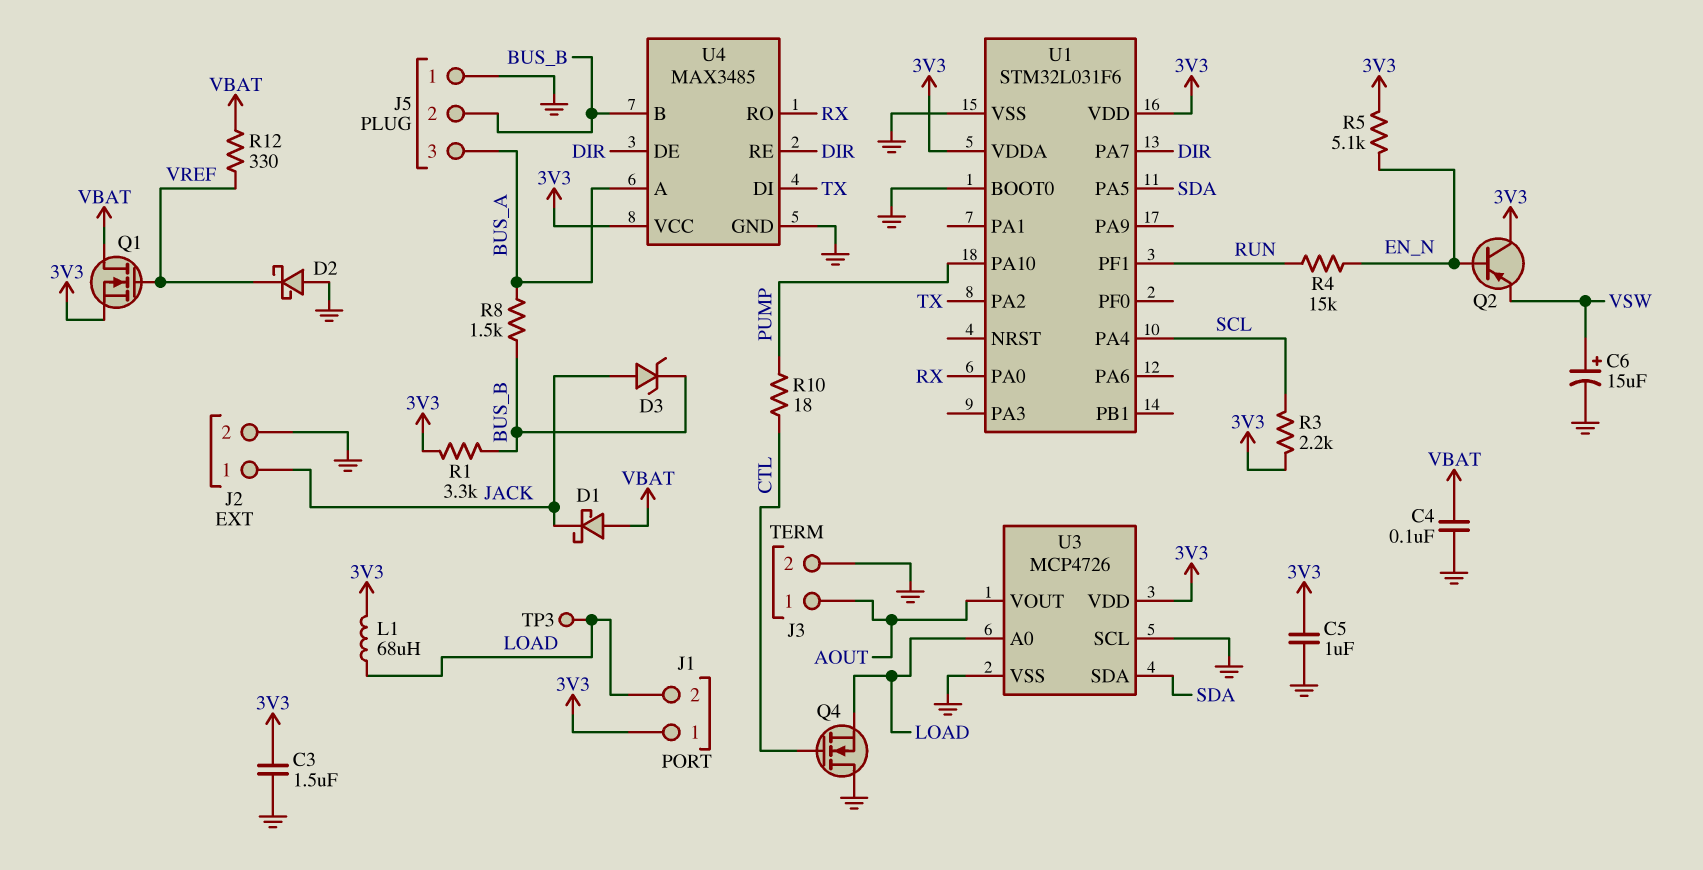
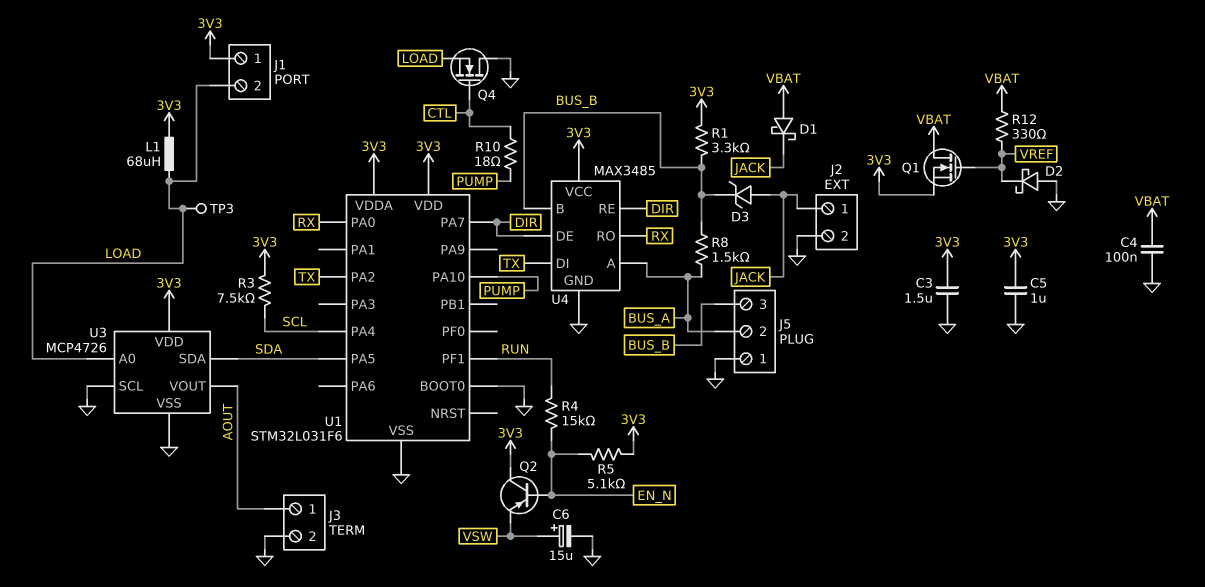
J5 pin 2: BUS_B -> BUS_A
J5 pin 3: BUS_A -> BUS_B
R3: 2.2k (3V3, SCL) -> 7.5k (3V3, SCL)

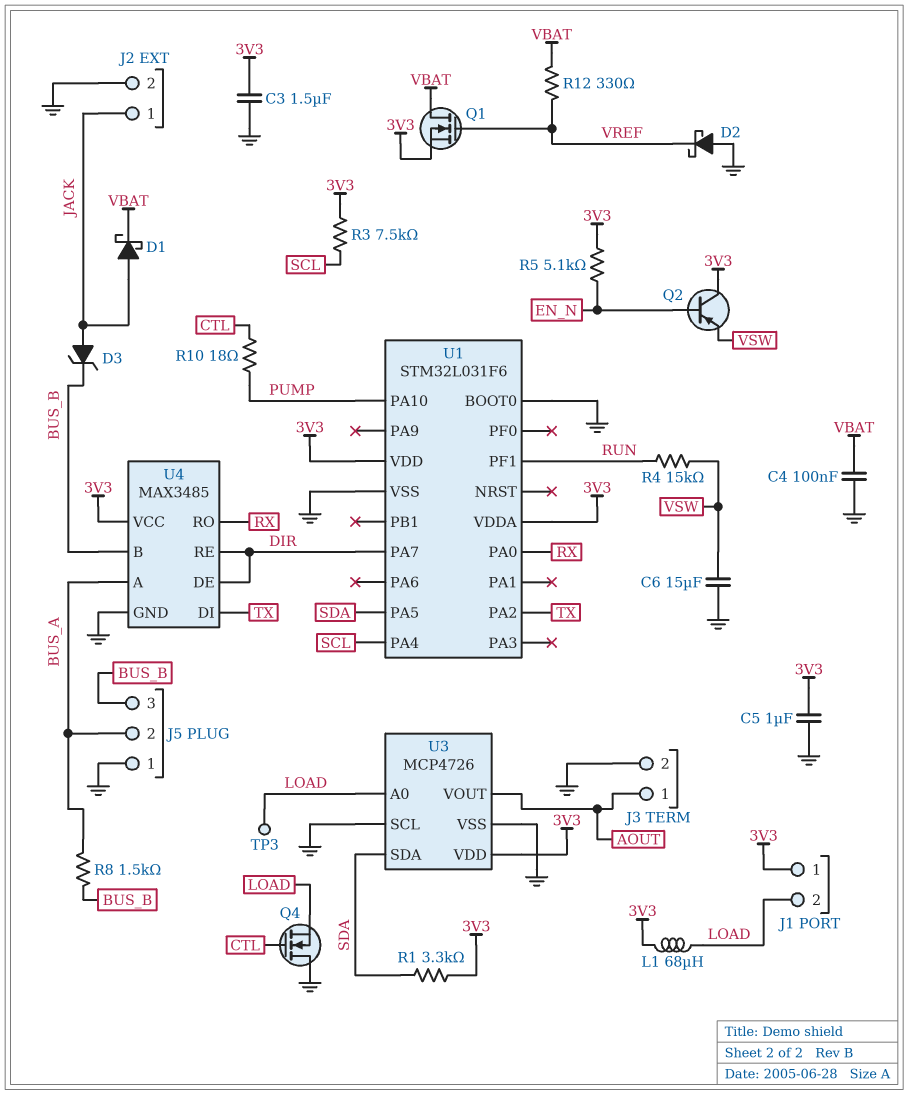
C6: 15uF (plus VSW, minus GND) -> 15uF (GND, VSW)
D1: schottky (A VBAT, K JACK) -> schottky (A JACK, K VBAT)
R1: 3.3k (3V3, BUS_B) -> 3.3k (3V3, SDA)
R4: 15k (EN_N, RUN) -> 15k (RUN, VSW)

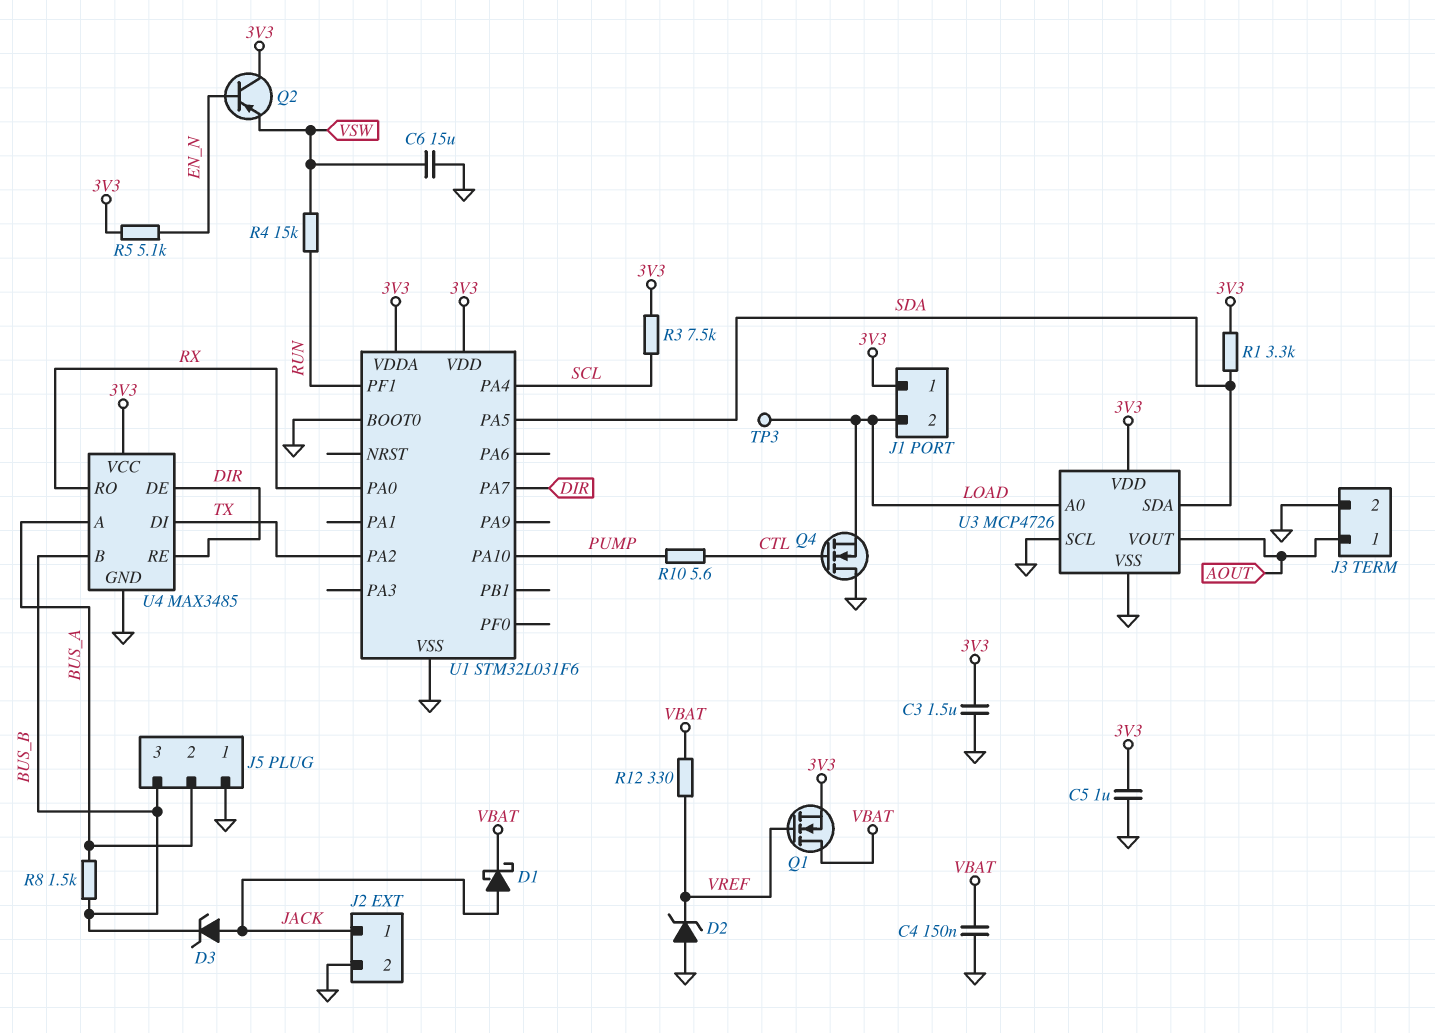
C4: 100nF (GND, VBAT) -> 150nF (GND, VBAT)
D2: schottky (A GND, K VREF) -> zener (A GND, K VREF)
L1: 68uH (3V3, LOAD) -> none
R10: 18 (CTL, PUMP) -> 5.6 (CTL, PUMP)

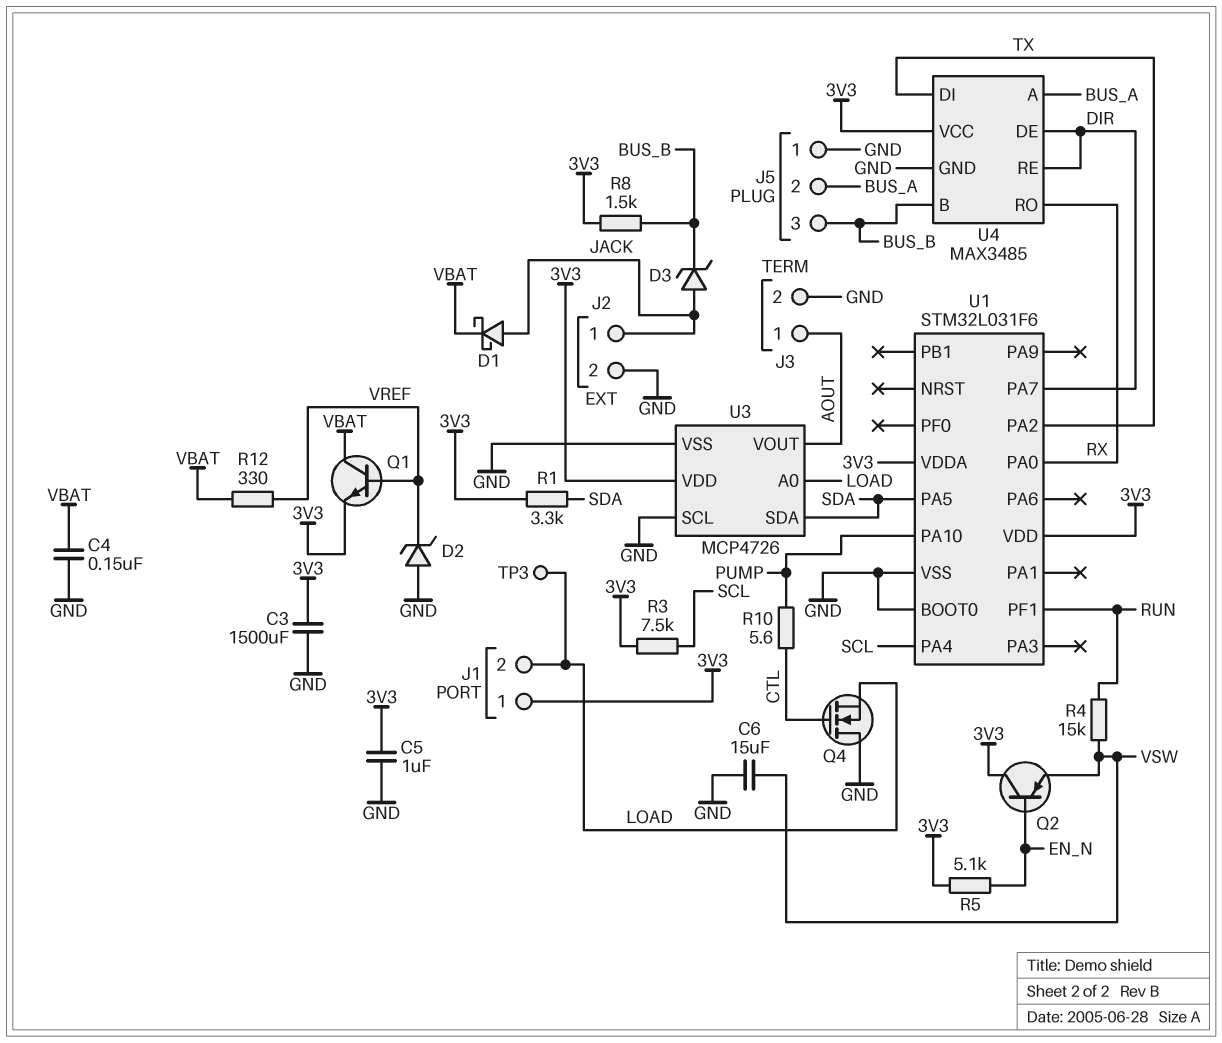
C3: 1.5uF (3V3, GND) -> 1500uF (3V3, GND)
Q1: NMOS (G VREF, D VBAT, S 3V3) -> NPN (B VREF, C VBAT, E 3V3)
R8: 1.5k (BUS_A, BUS_B) -> 1.5k (3V3, BUS_B)

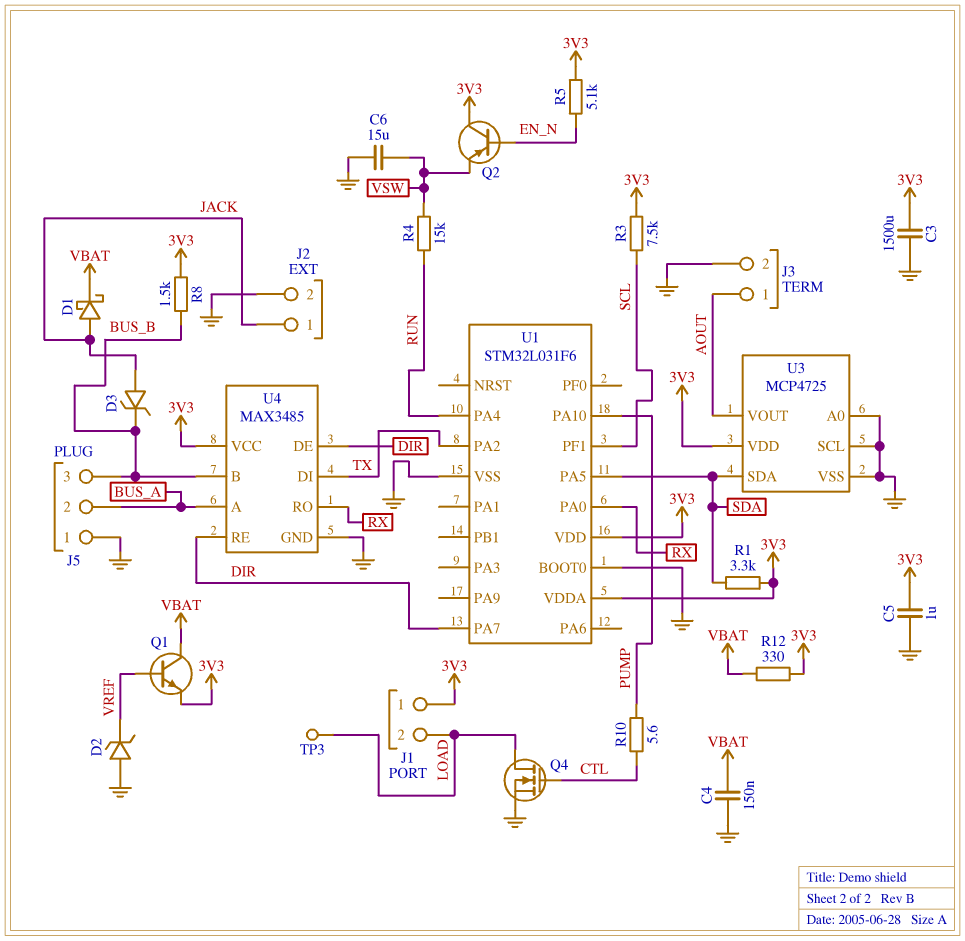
Q4: NMOS (G CTL, D GND, S LOAD) -> NMOS (G CTL, D LOAD, S GND)
R12: 330 (VBAT, VREF) -> 330 (3V3, VBAT)
U1 pin PA4: SCL -> RUN
U1 pin PF1: RUN -> SCL
U3: MCP4726 -> MCP4725
U3 pin A0: LOAD -> GND

